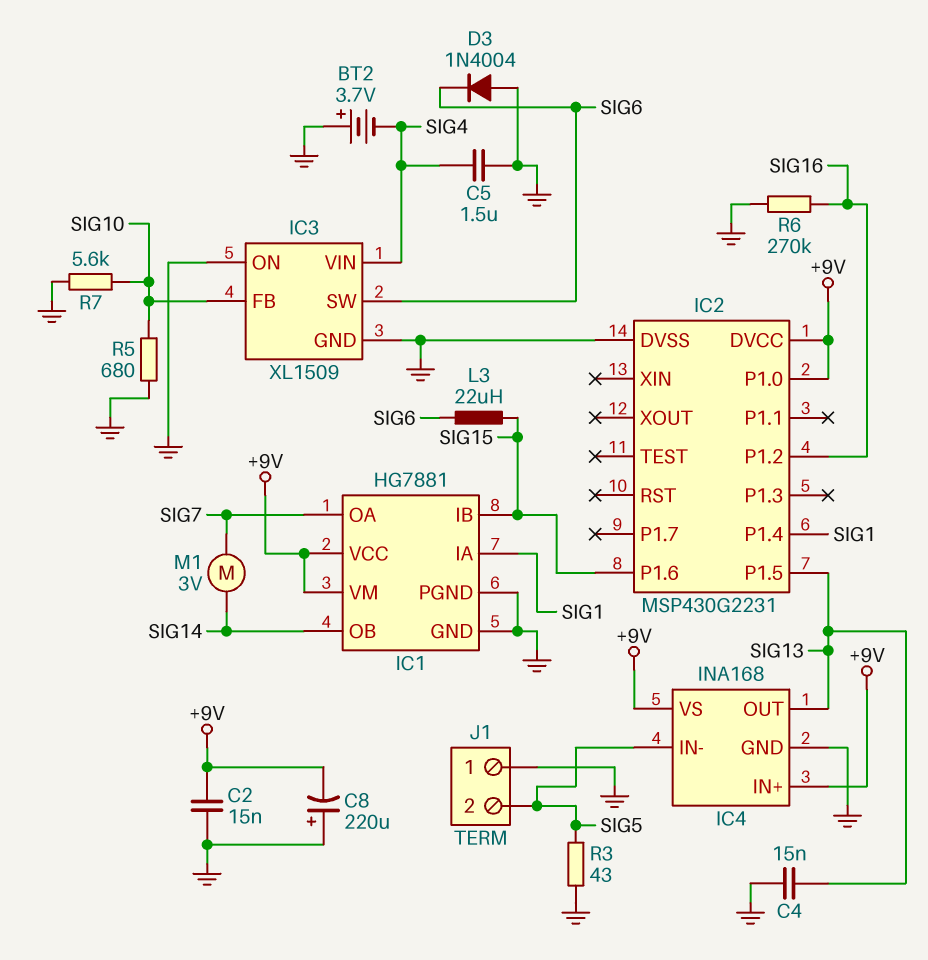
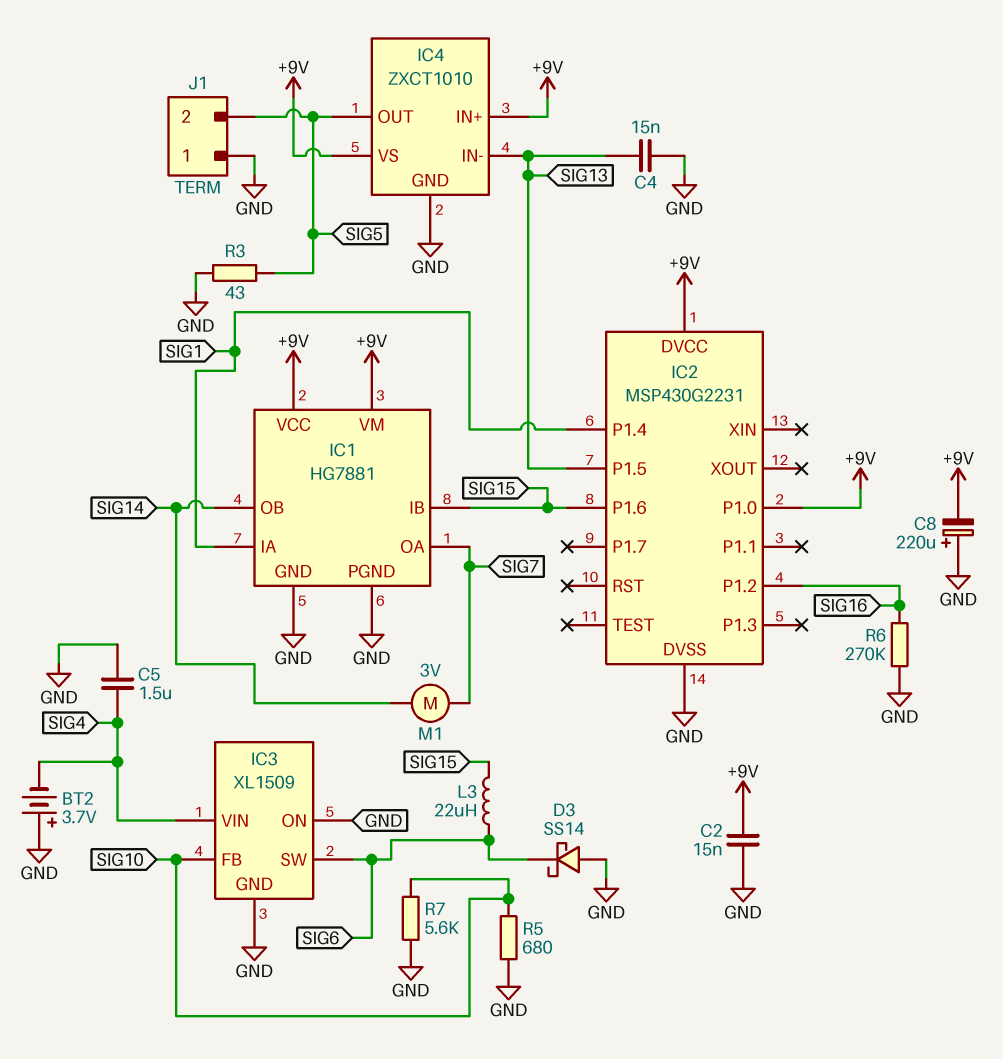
D3: diode 1N4004 (A GND, K SIG6) -> schottky SS14 (A GND, K SIG6)
IC4: INA168 -> ZXCT1010
IC4 pin IN-: SIG5 -> SIG13
IC4 pin OUT: SIG13 -> SIG5

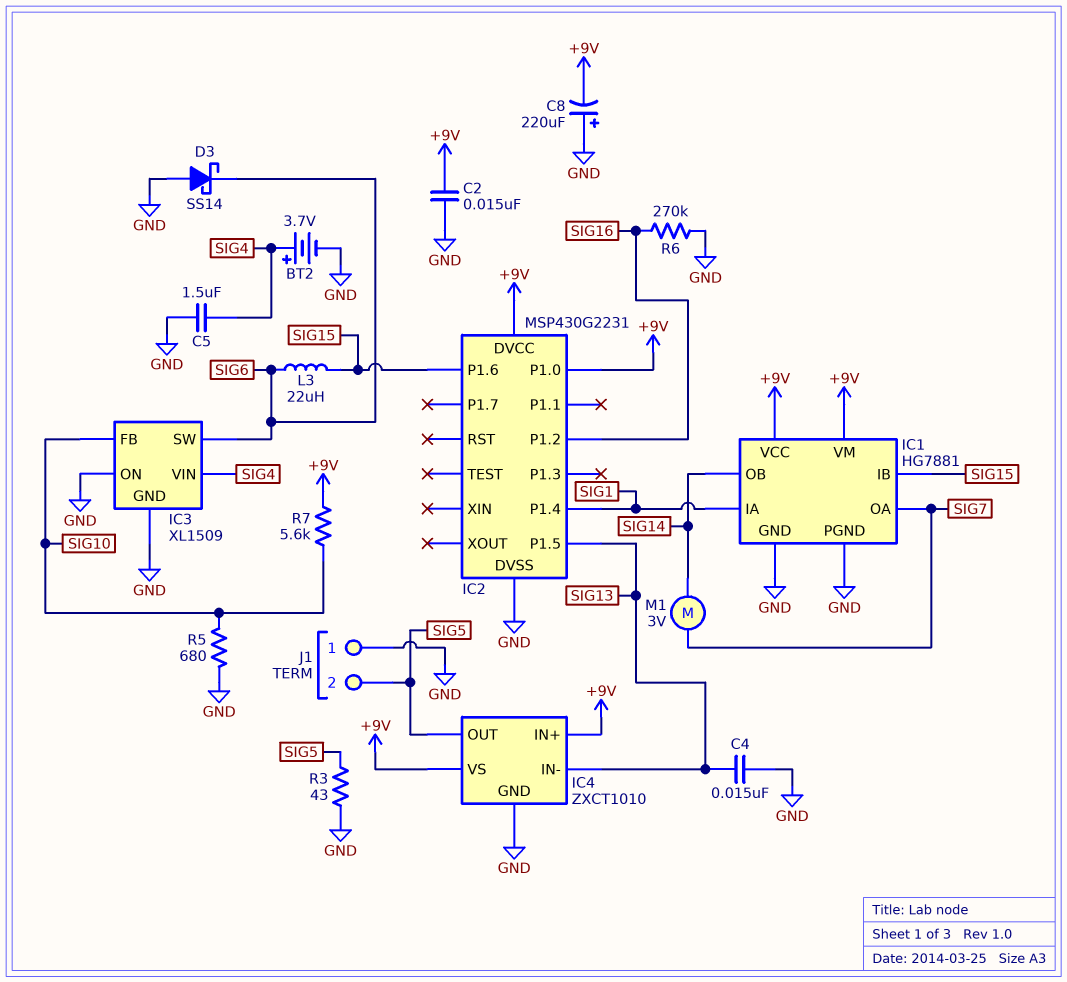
BT2: 3.7V (plus GND, minus SIG4) -> 3.7V (plus SIG4, minus GND)
R7: 5.6k (GND, SIG10) -> 5.6k (+9V, SIG10)

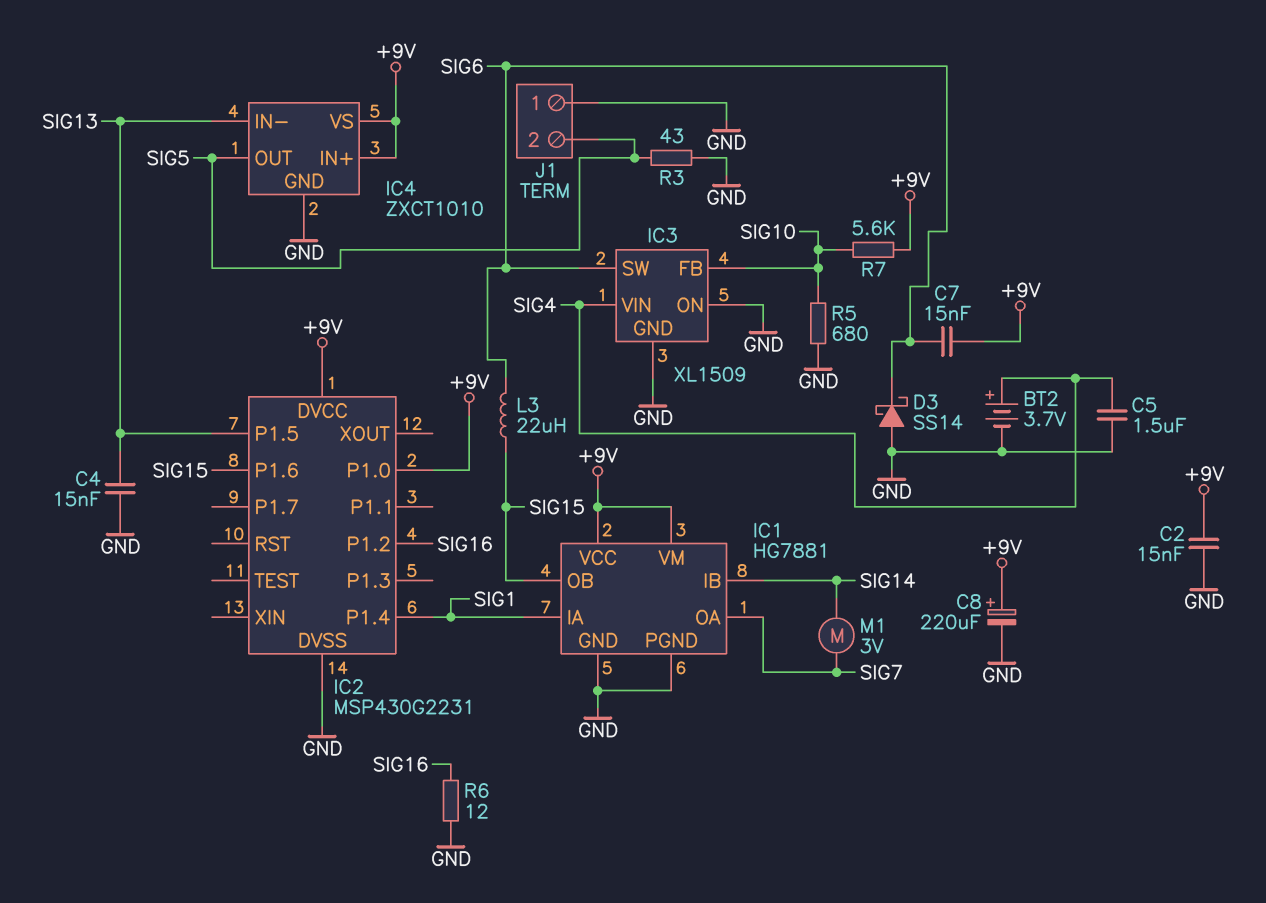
C7: none -> 15nF (+9V, SIG6)
C8: 220uF (plus GND, minus +9V) -> 220uF (plus +9V, minus GND)
IC1 pin IB: SIG15 -> SIG14
IC1 pin OB: SIG14 -> SIG15
R6: 270k (GND, SIG16) -> 12 (GND, SIG16)

